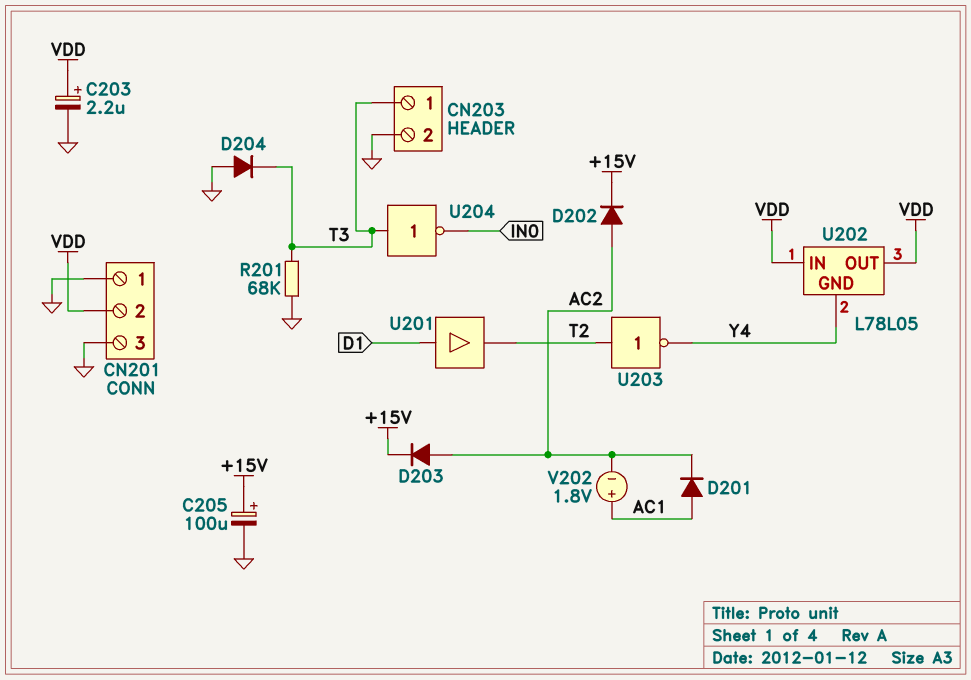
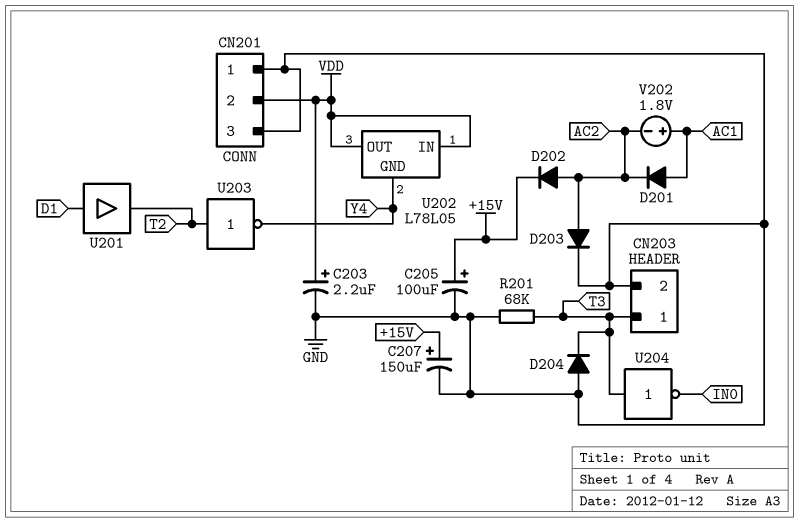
C207: none -> 150uF (plus +15V, minus GND)
D203: diode (A AC2, K +15V) -> diode (A AC2, K GND)

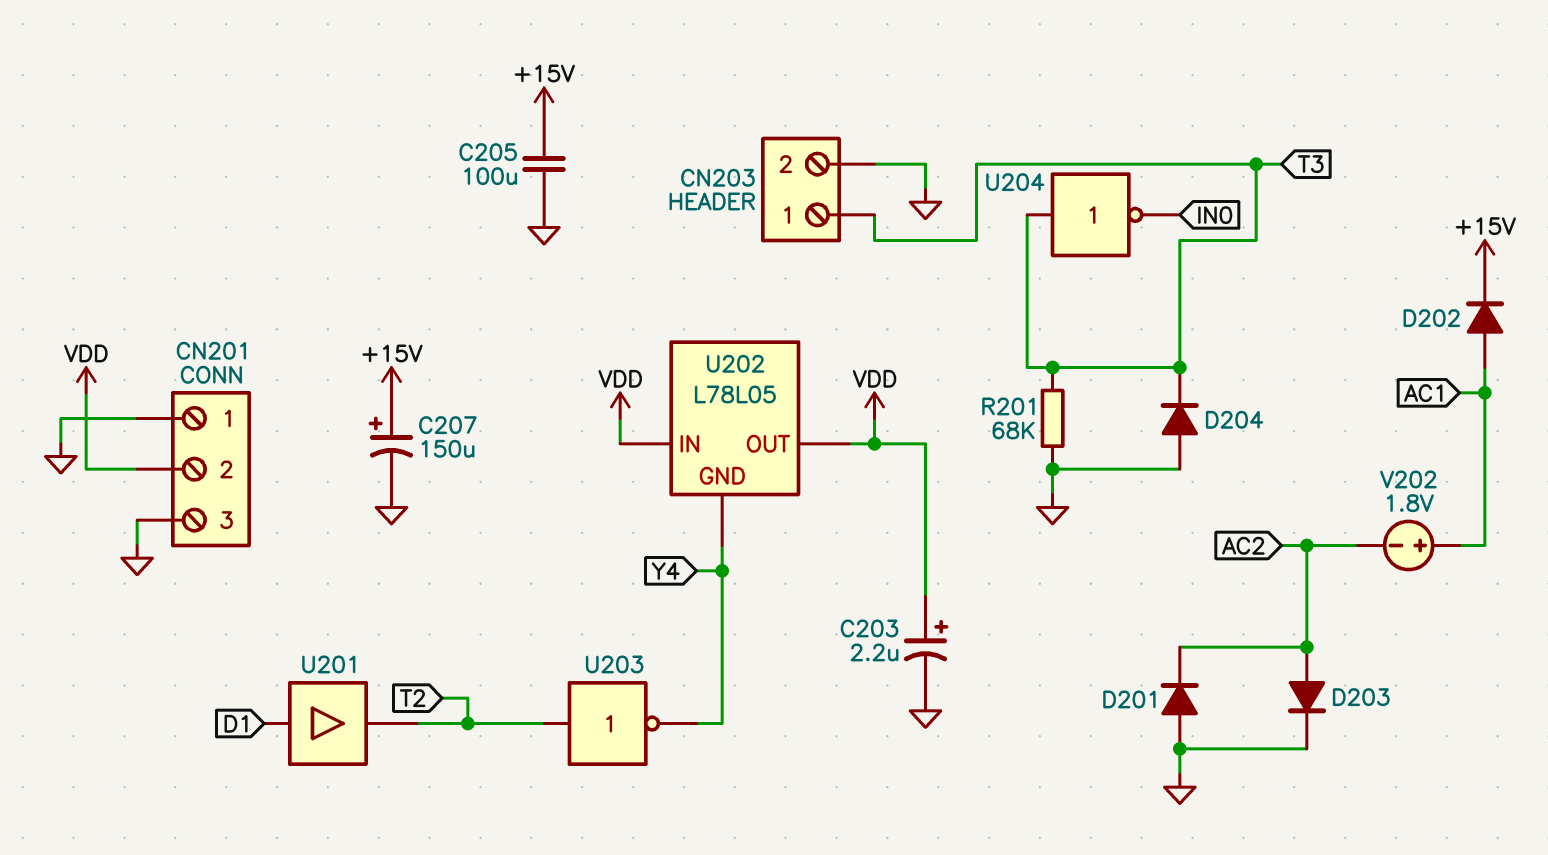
C205: 100uF (plus +15V, minus GND) -> 100uF (+15V, GND)
D201: diode (A AC1, K AC2) -> diode (A GND, K AC2)
D202: diode (A AC2, K +15V) -> diode (A AC1, K +15V)

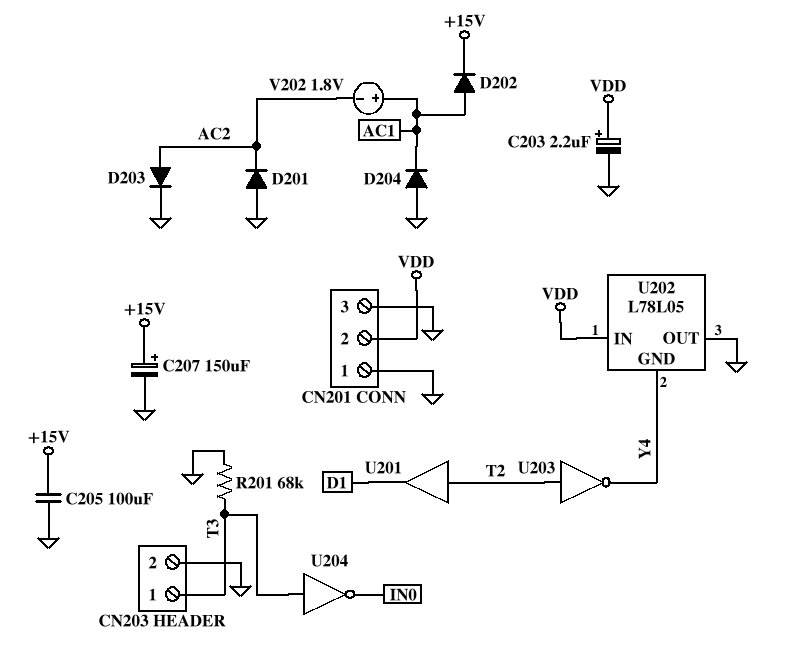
D204: diode (A GND, K T3) -> diode (A GND, K AC1)
U201: buffer (in D1, out T2) -> buffer (in T2, out D1)
U202 pin OUT: VDD -> GND

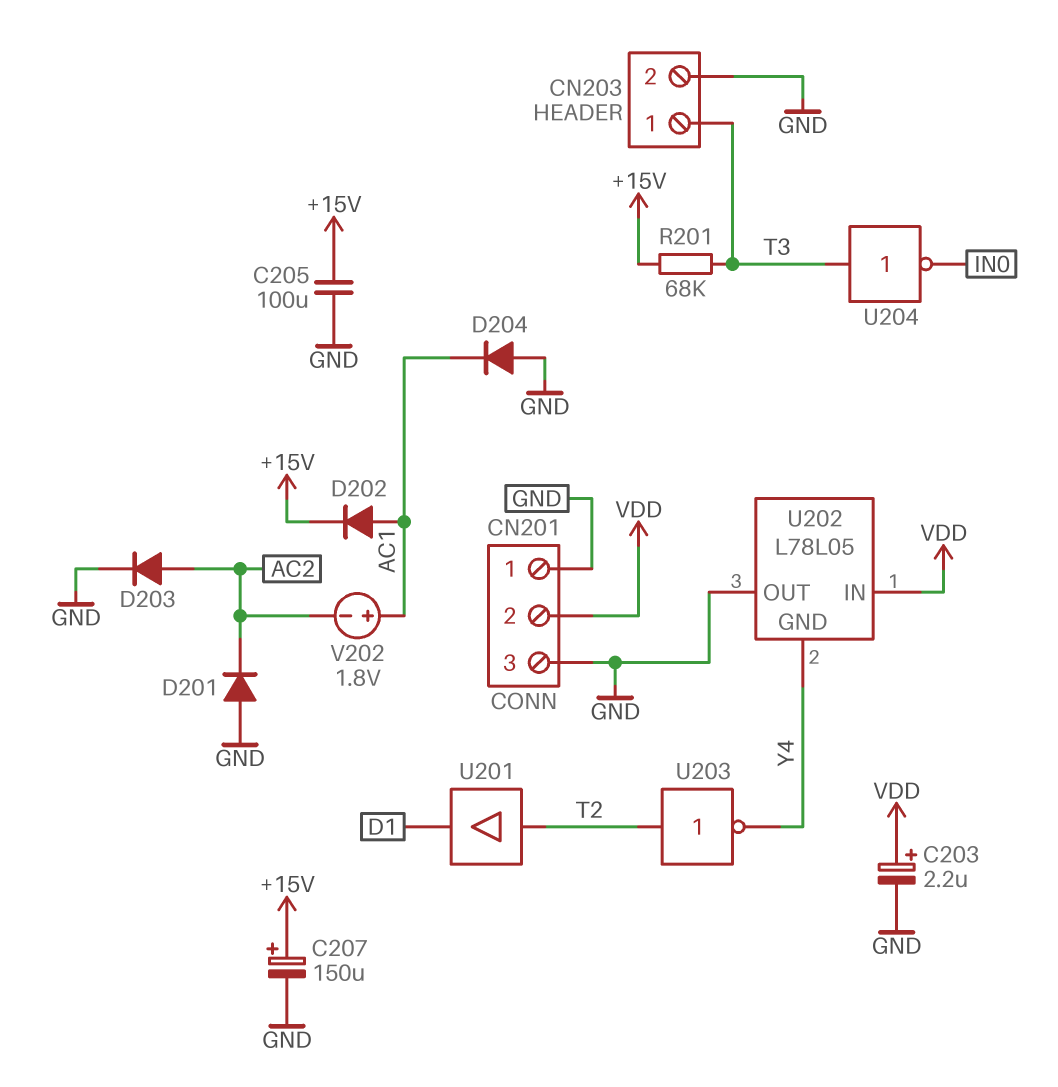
R201: 68k (GND, T3) -> 68k (+15V, T3)

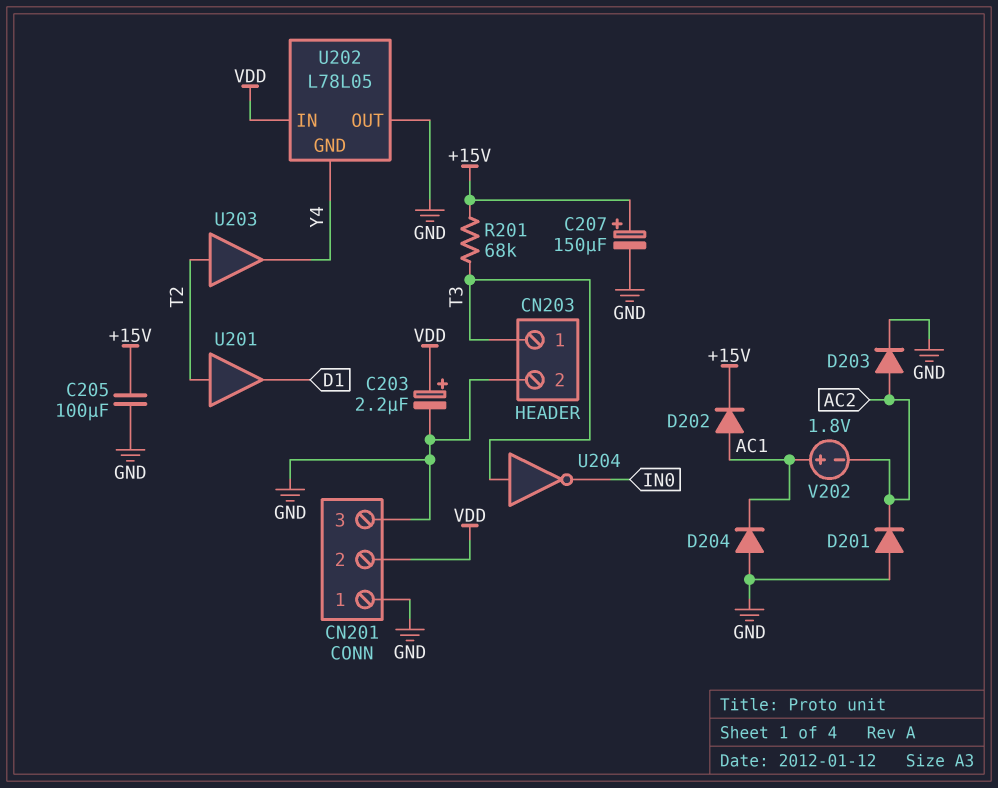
U203: NOT (in T2, out Y4) -> buffer (in T2, out Y4)

